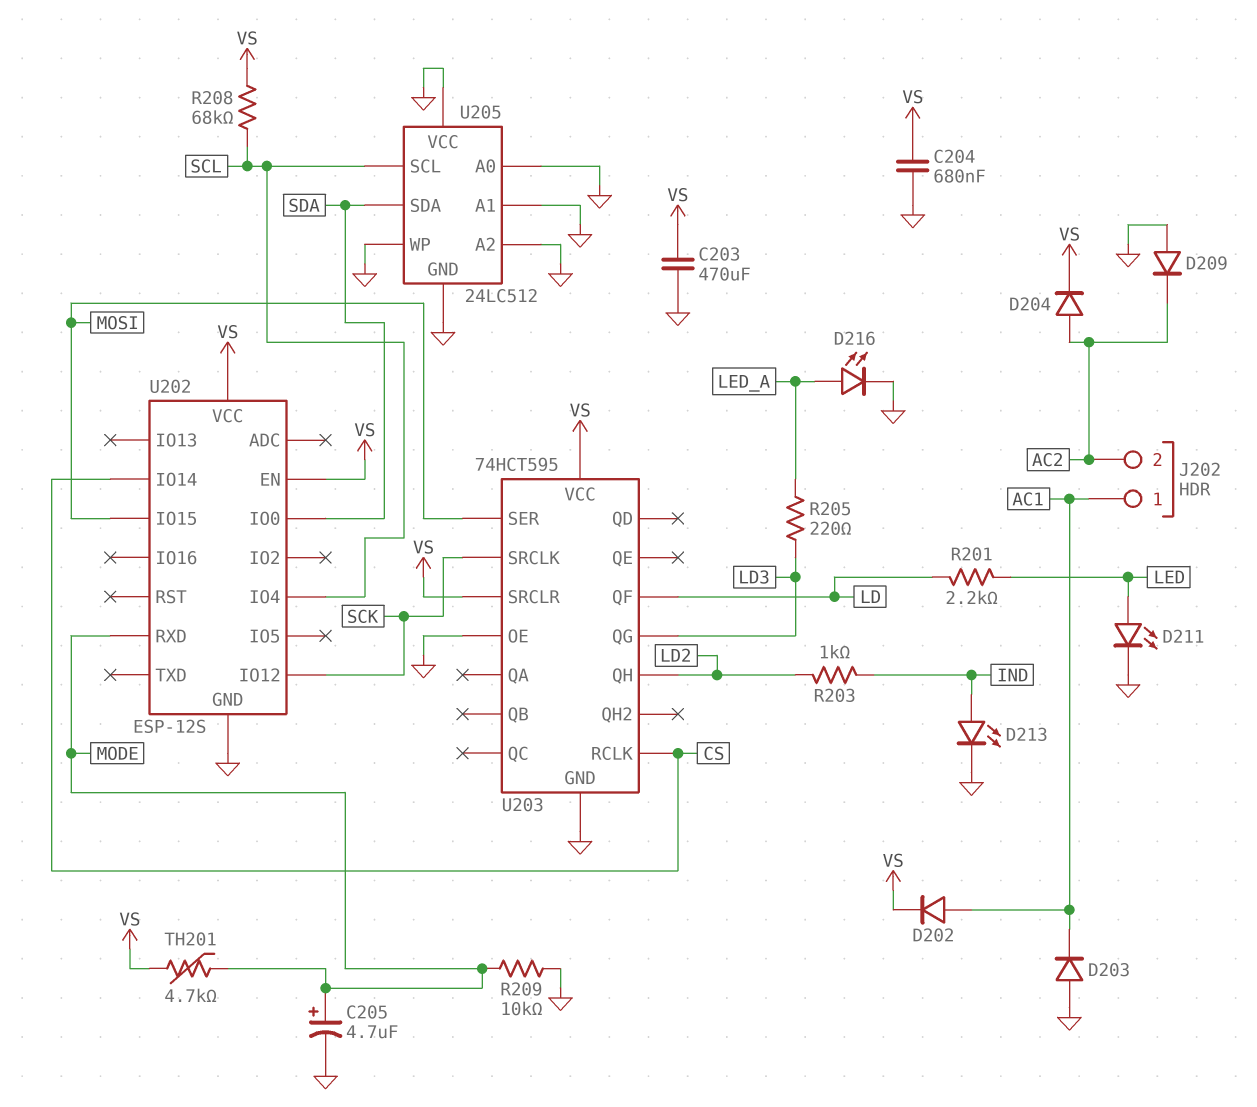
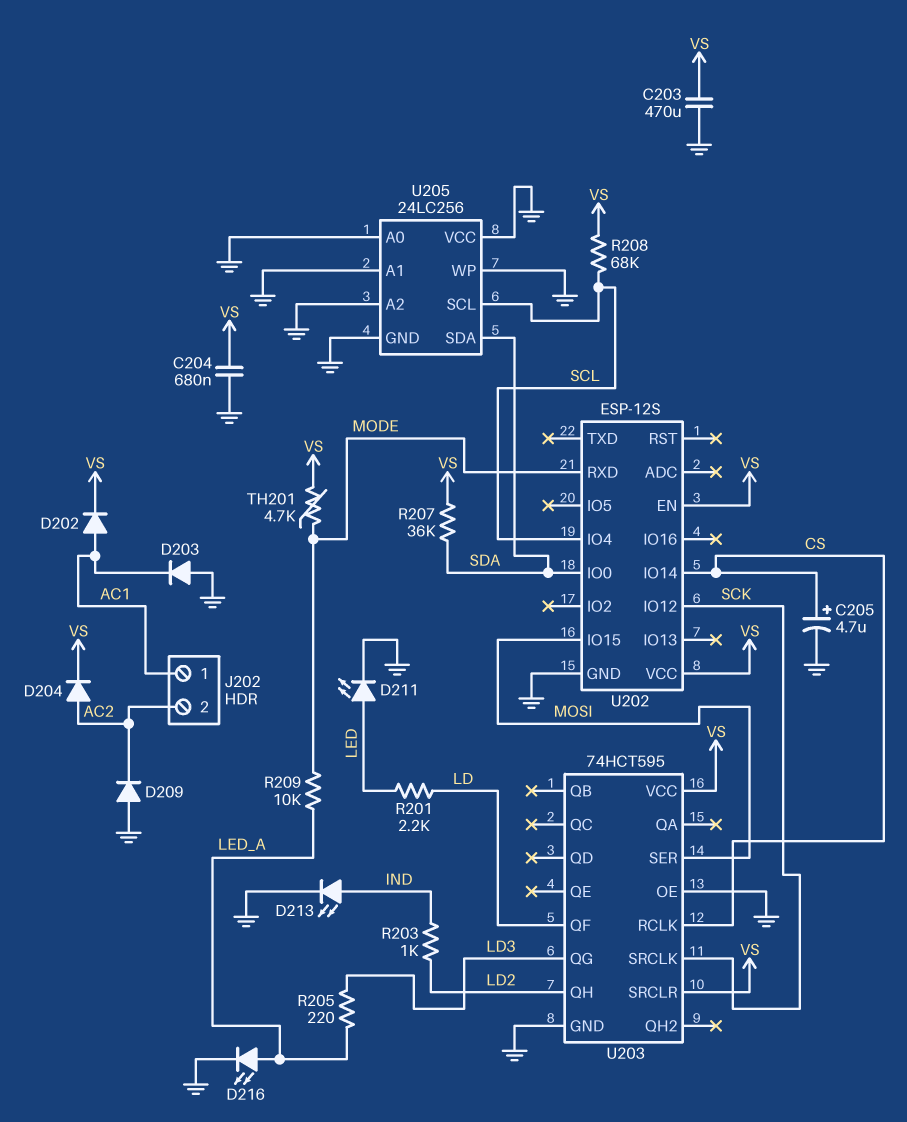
C205: 4.7uF (plus MODE, minus GND) -> 4.7uF (plus CS, minus GND)
R207: none -> 36k (SDA, VS)
R209: 10k (GND, MODE) -> 10k (LED_A, MODE)
U205: 24LC512 -> 24LC256

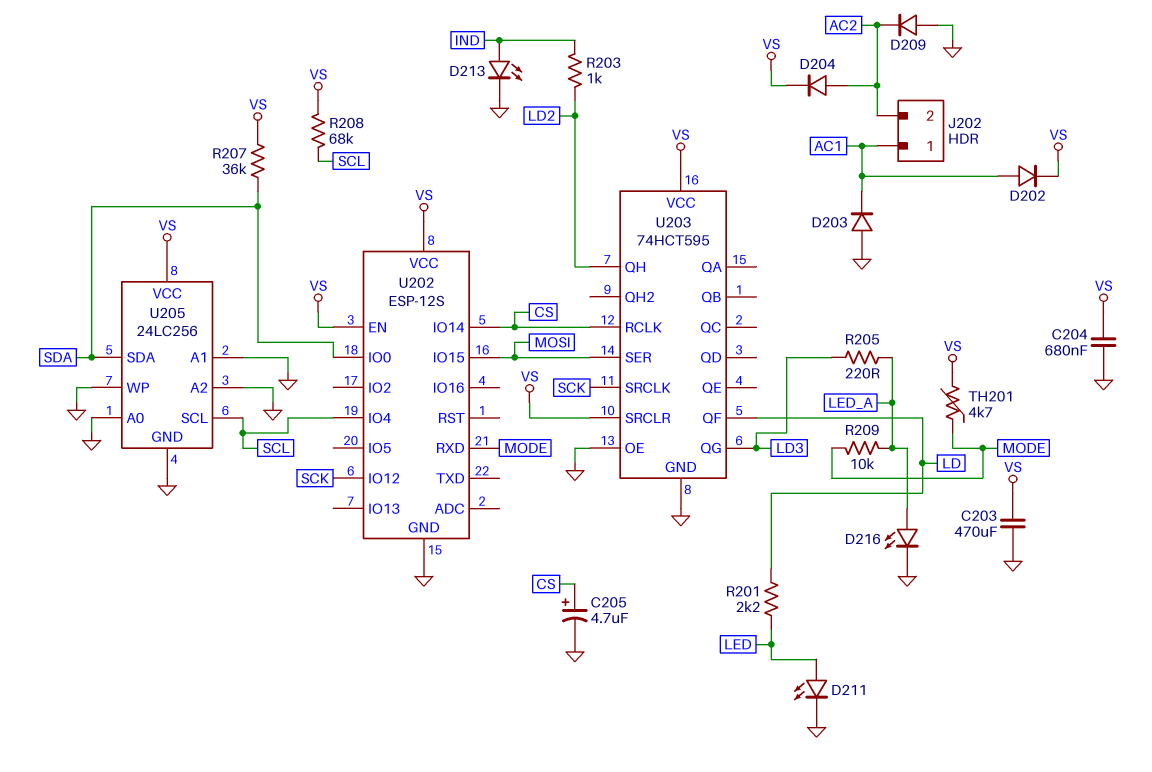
U205 pin VCC: GND -> VS

